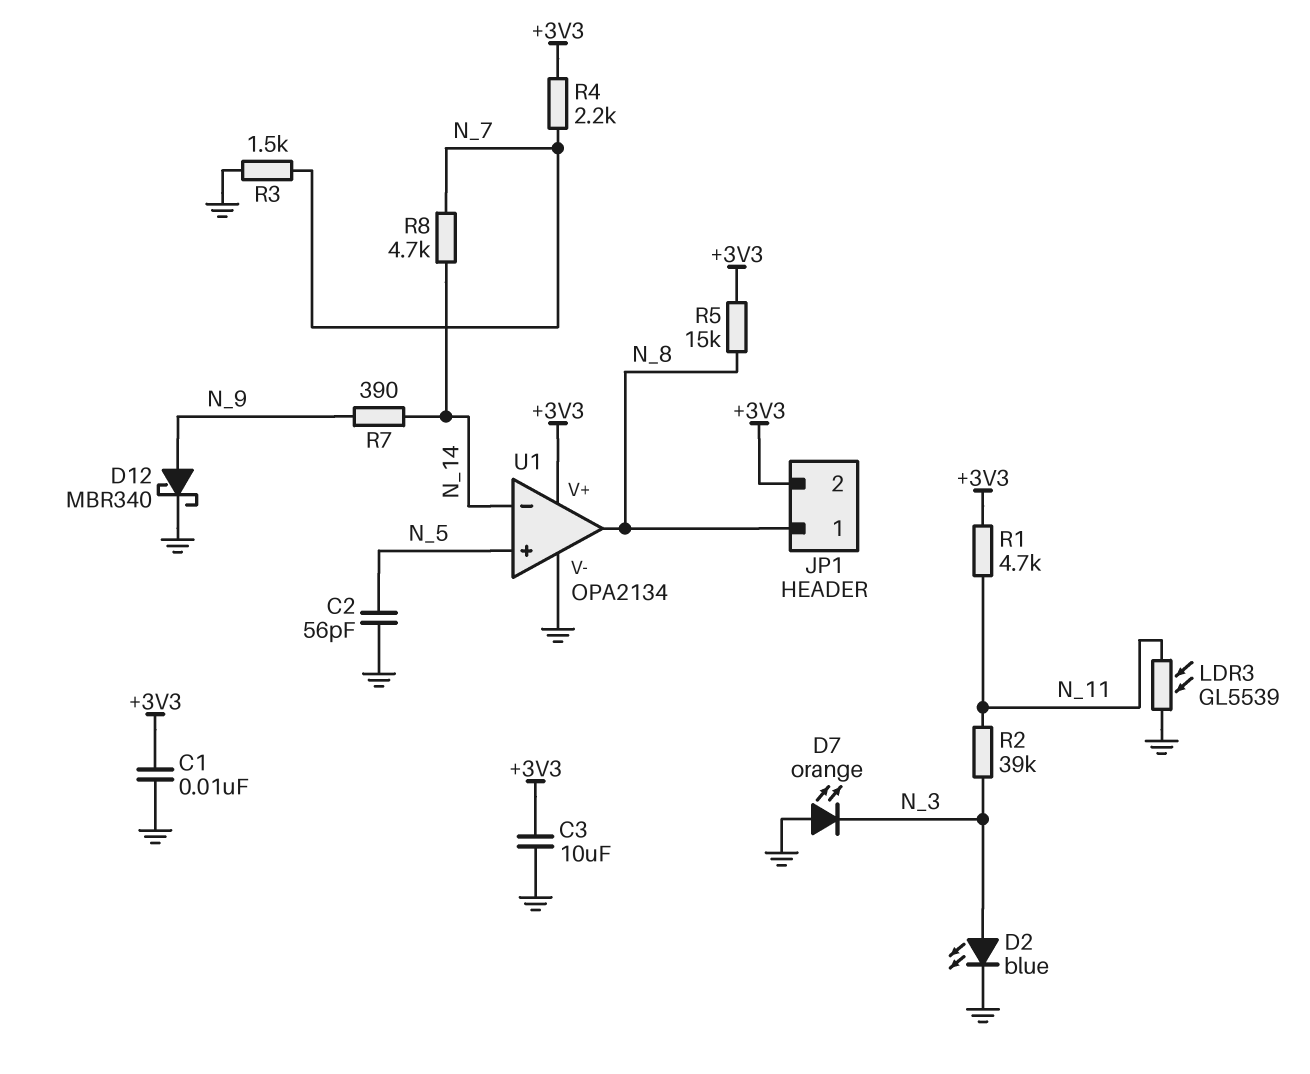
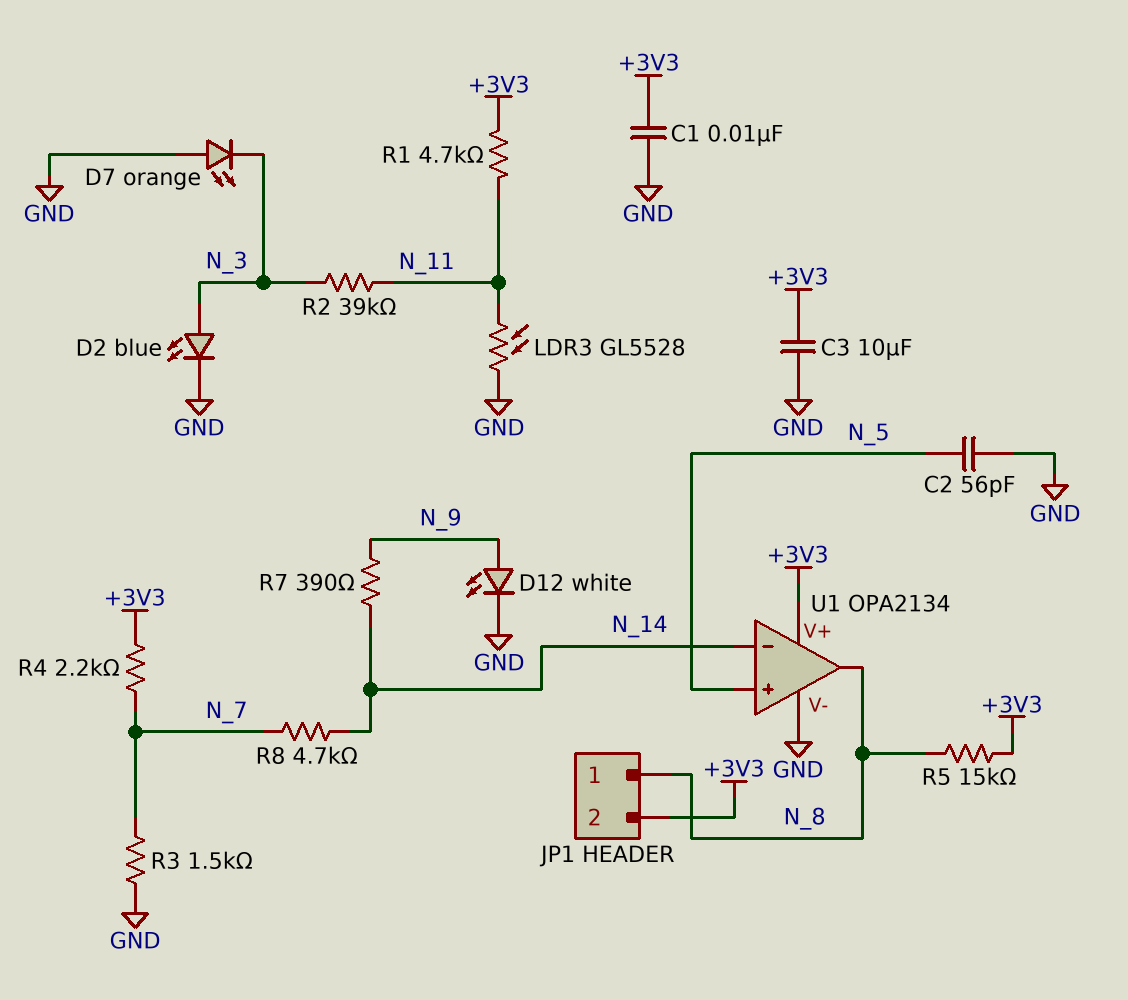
D12: schottky MBR340 (A N_9, K GND) -> LED white (A N_9, K GND)
LDR3: GL5539 (GND, N_11) -> GL5528 (GND, N_11)

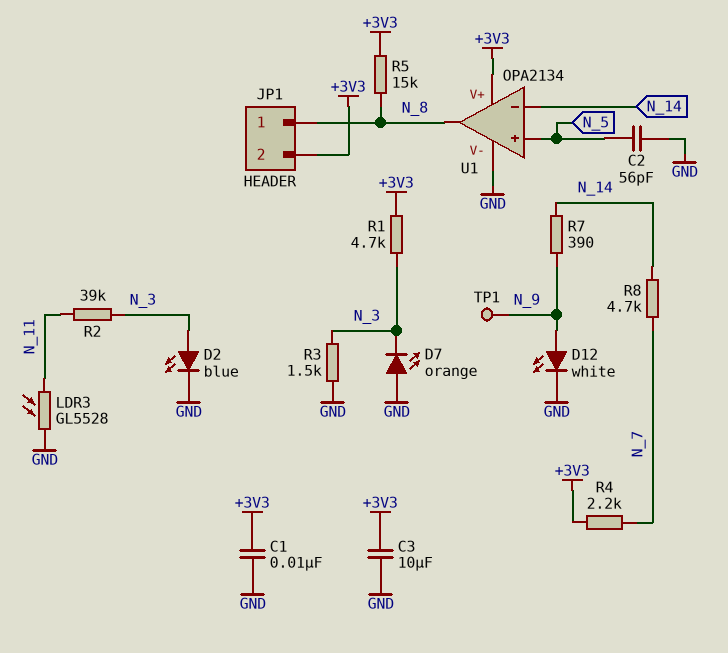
R1: 4.7k (+3V3, N_11) -> 4.7k (+3V3, N_3)
R3: 1.5k (GND, N_7) -> 1.5k (GND, N_3)
TP1: none -> test point (N_9)

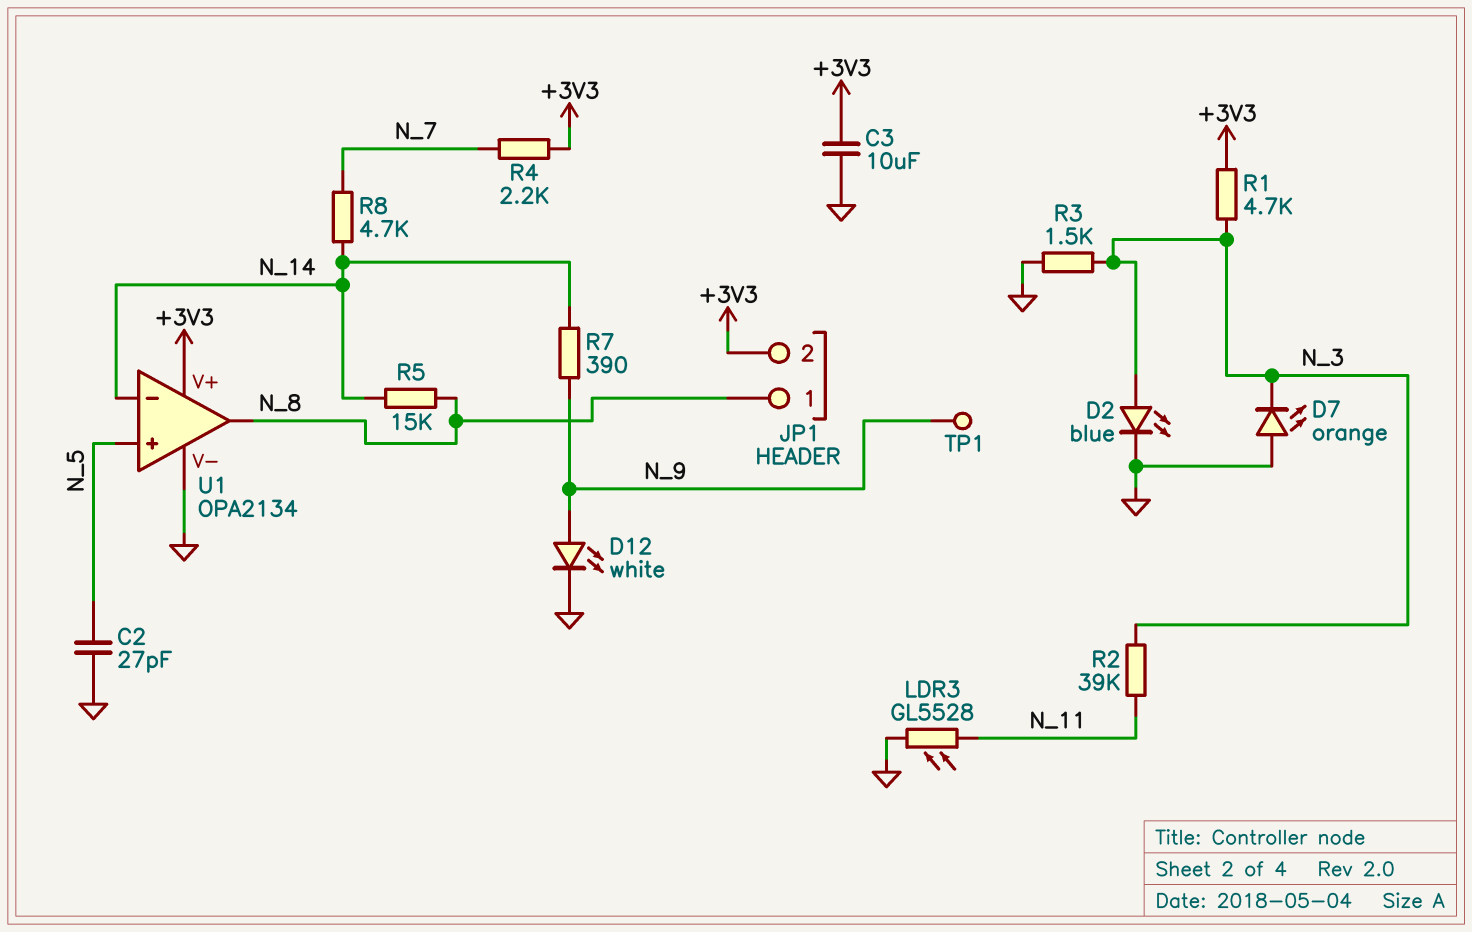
C1: 10nF (+3V3, GND) -> none
C2: 56pF (GND, N_5) -> 27pF (GND, N_5)
R5: 15k (+3V3, N_8) -> 15k (N_8, N_14)

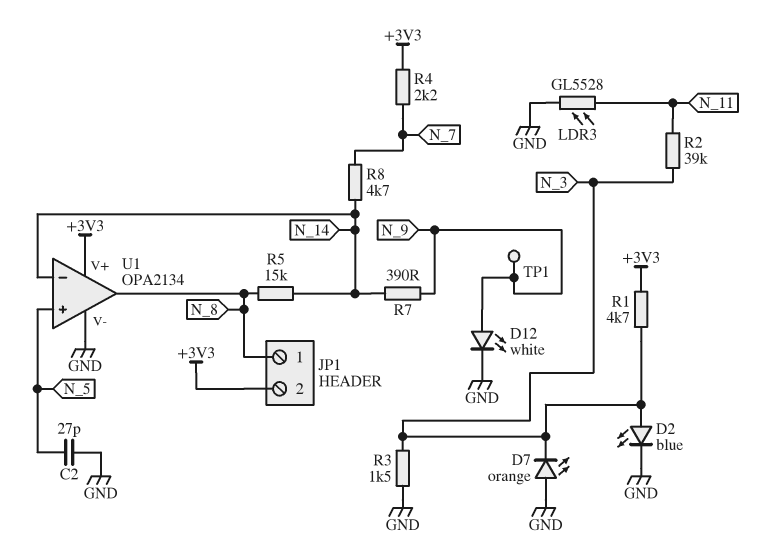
C3: 10uF (+3V3, GND) -> none

